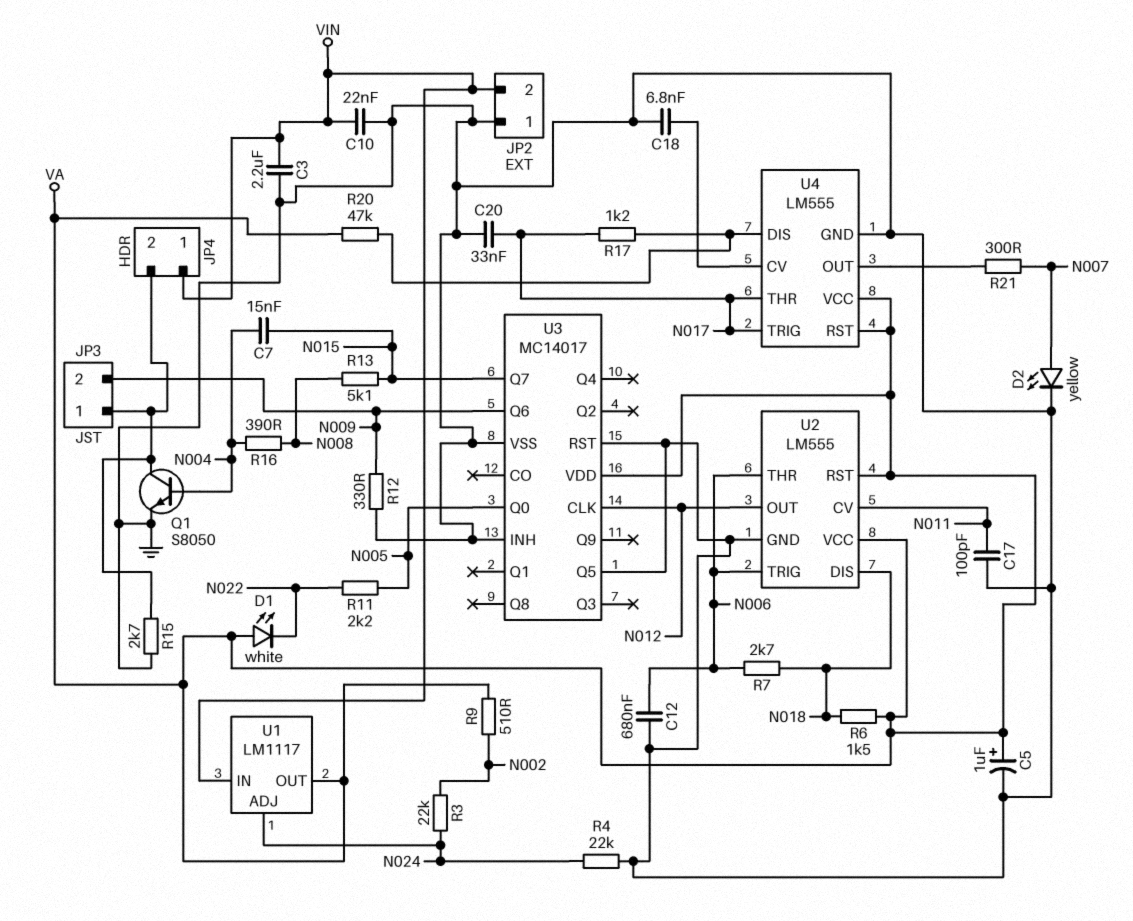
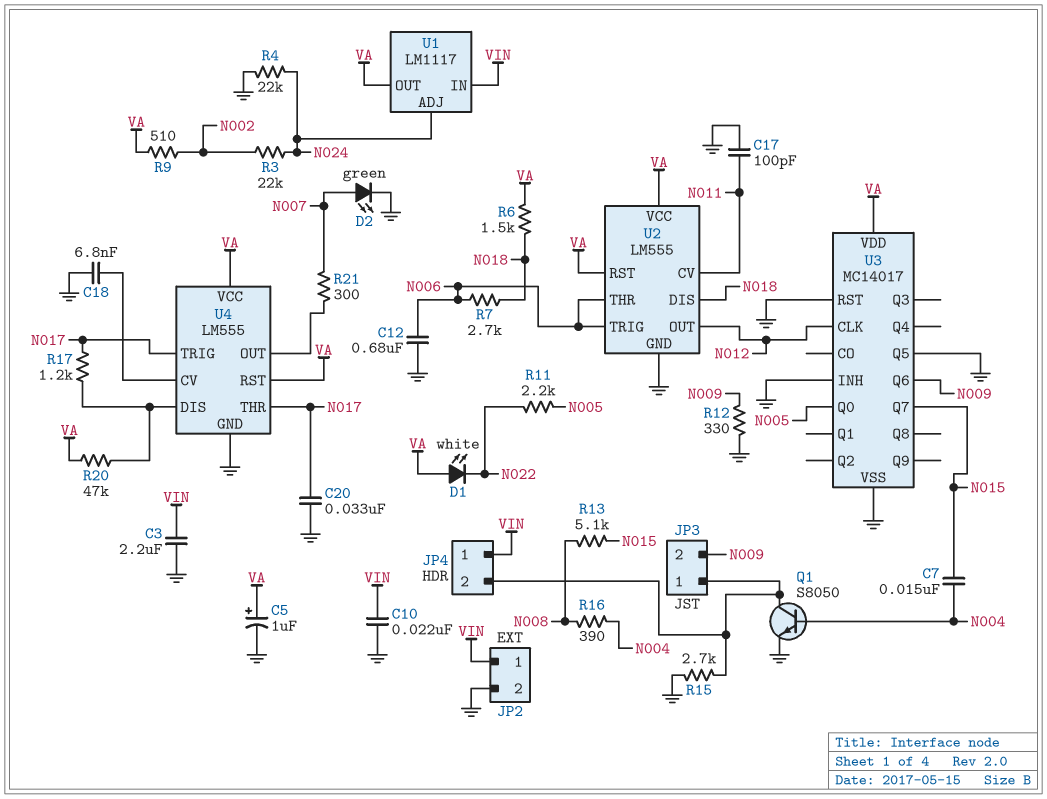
D2: LED yellow (A N007, K GND) -> LED green (A N007, K GND)
JP2 pin 1: GND -> VIN
JP2 pin 2: VIN -> GND

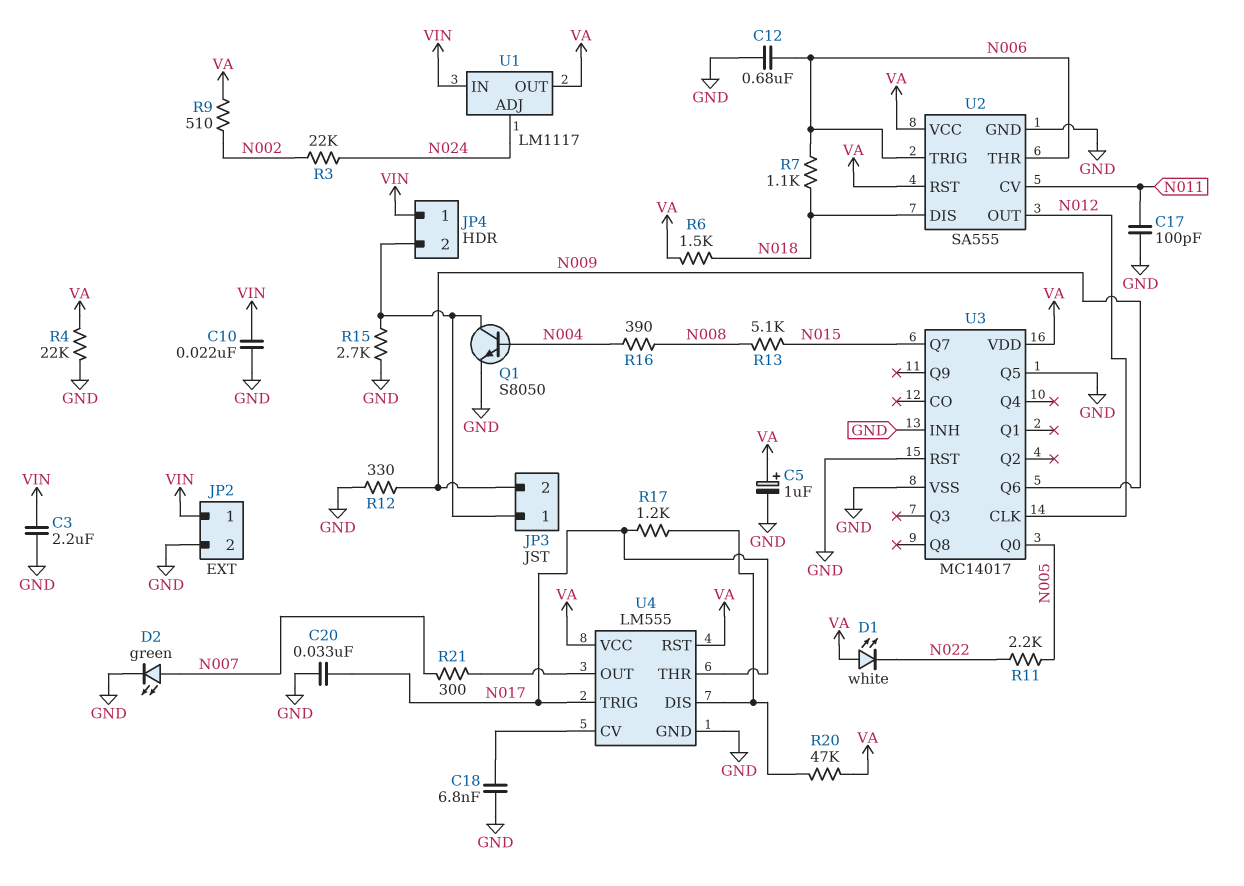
C7: 15nF (N004, N015) -> none
R4: 22k (GND, N024) -> 22k (GND, VA)
R7: 2.7k (N006, N018) -> 1.1k (N006, N018)
U2: LM555 -> SA555

